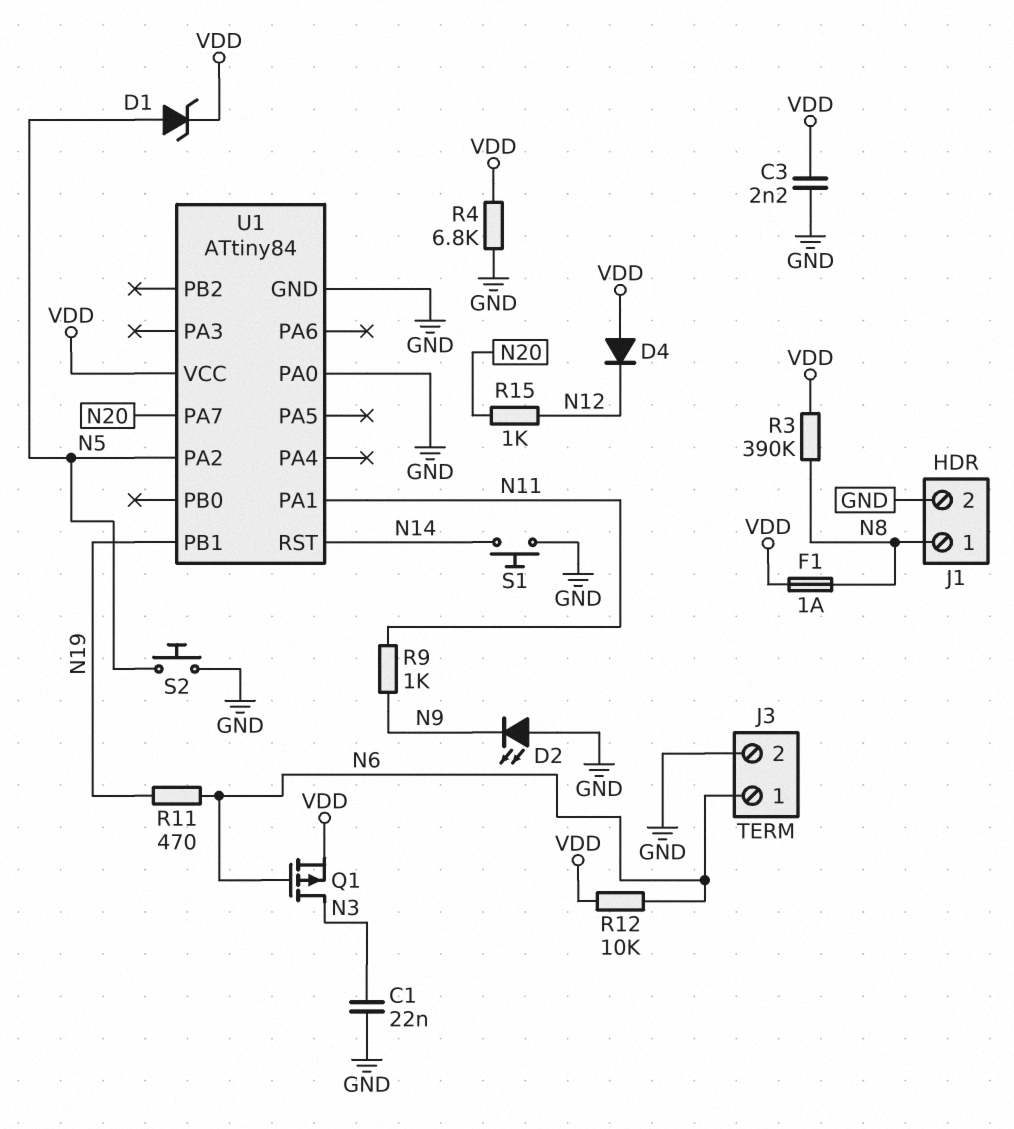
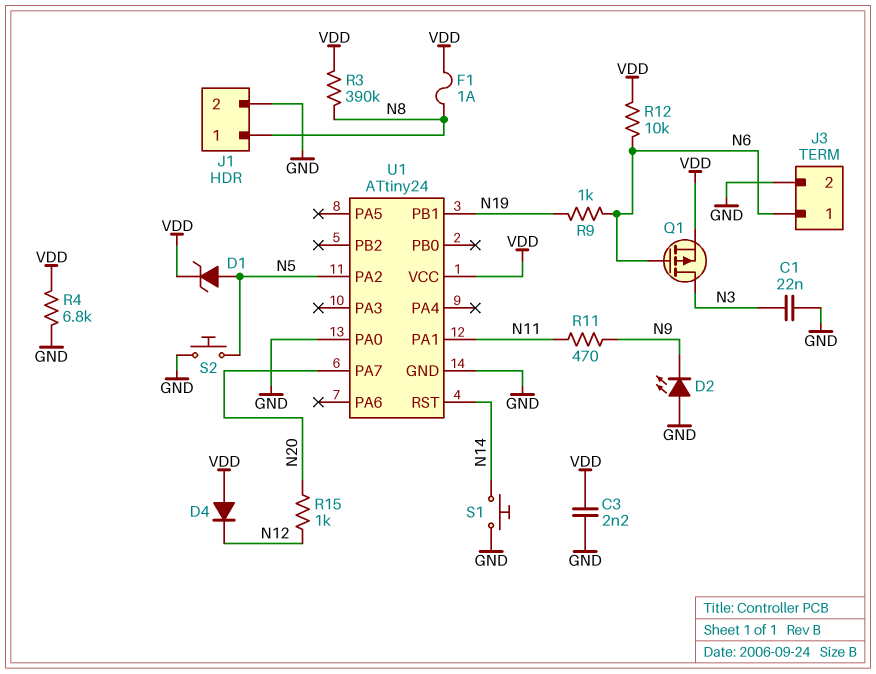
R9: 1k (N9, N11) -> 1k (N6, N19)
R11: 470 (N6, N19) -> 470 (N9, N11)
U1: ATtiny84 -> ATtiny24

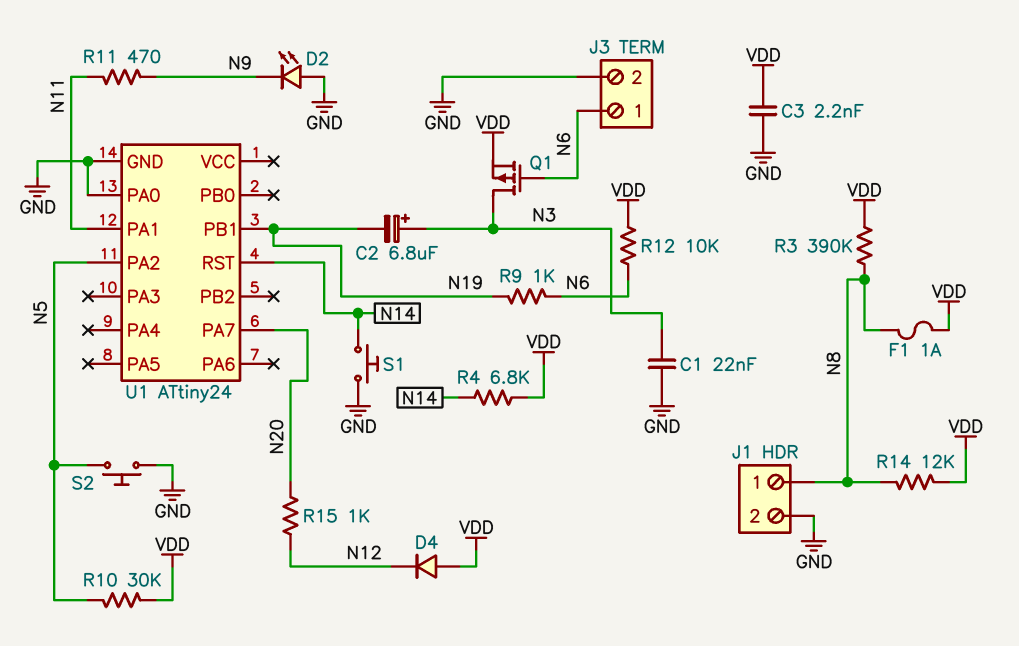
C2: none -> 6.8uF (plus N3, minus N19)
D1: zener (A N5, K VDD) -> none
R4: 6.8k (GND, VDD) -> 6.8k (N14, VDD)
R10: none -> 30k (N5, VDD)
R14: none -> 12k (N8, VDD)
U1 pin VCC: VDD -> none

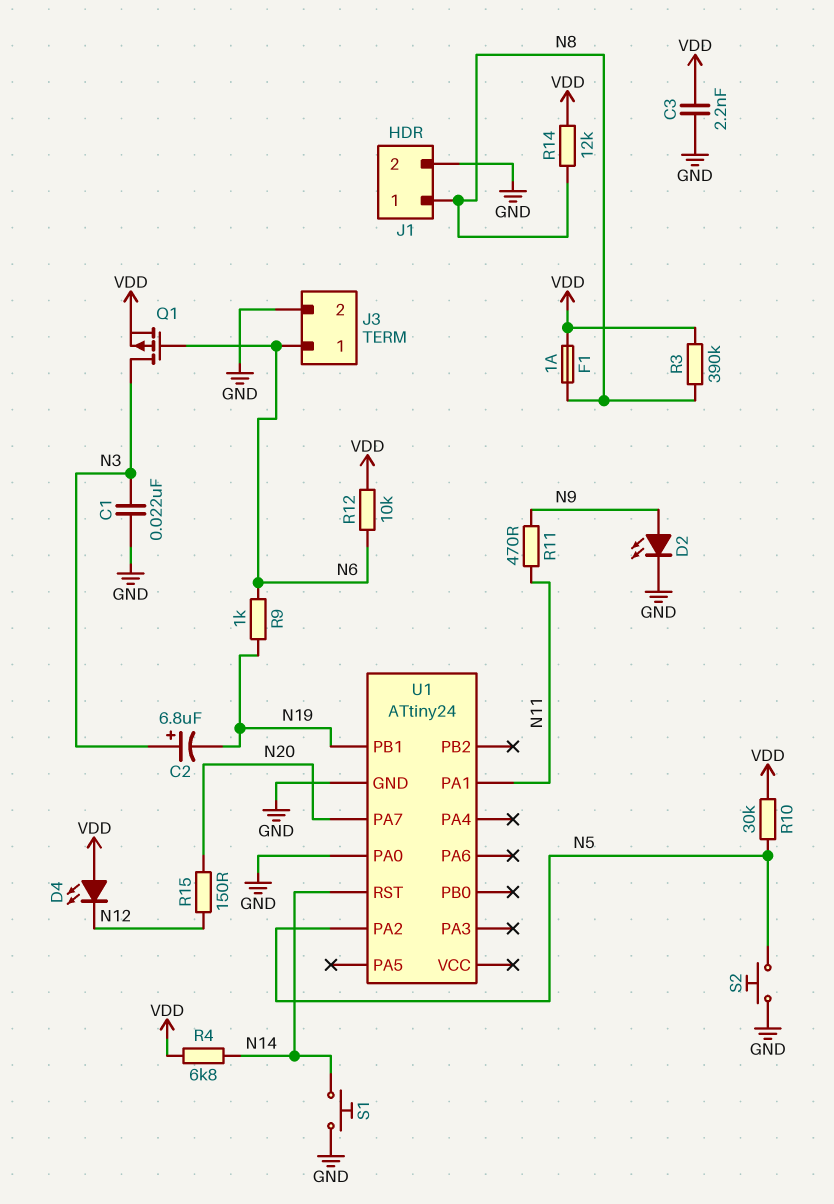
D2: LED (A GND, K N9) -> LED (A N9, K GND)
D4: diode (A VDD, K N12) -> LED (A VDD, K N12)
R15: 1k (N12, N20) -> 150 (N12, N20)

